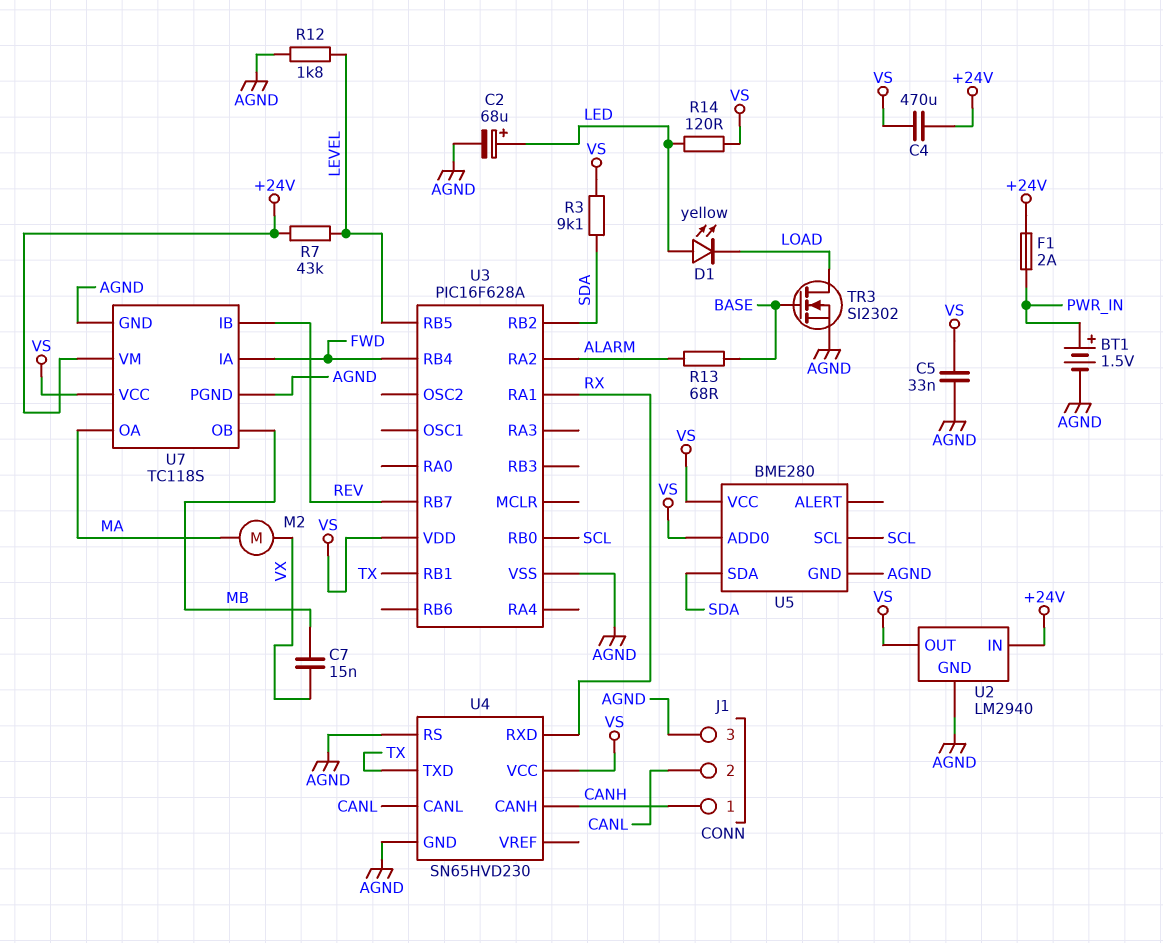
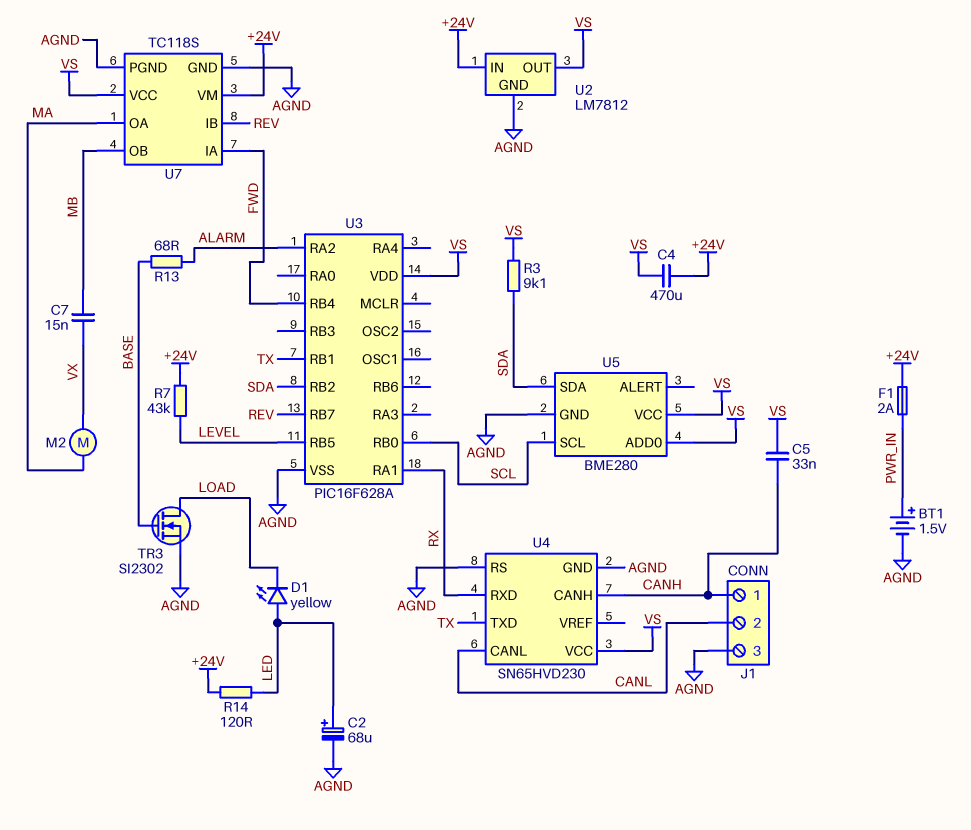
C5: 33nF (AGND, VS) -> 33nF (CANH, VS)
R12: 1.8k (AGND, LEVEL) -> none
R14: 120 (LED, VS) -> 120 (+24V, LED)
U2: LM2940 -> LM7812

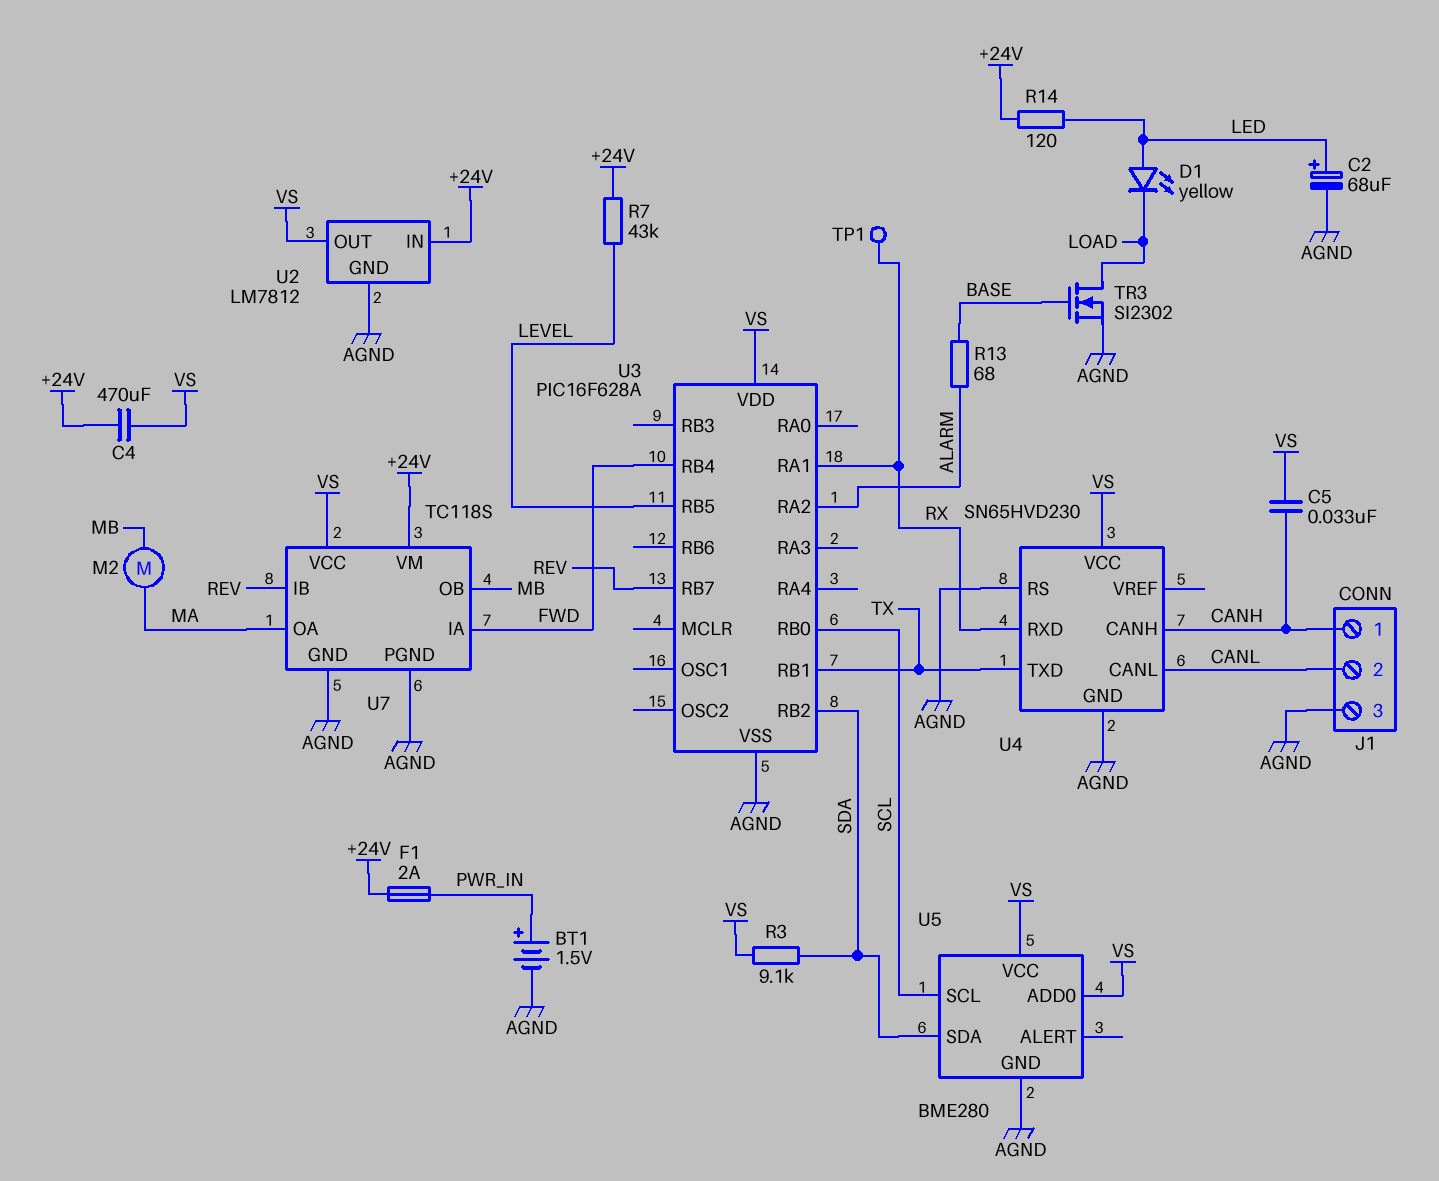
C7: 15nF (MB, VX) -> none
M2: motor (MA, VX) -> motor (MA, MB)
TP1: none -> test point (RX)

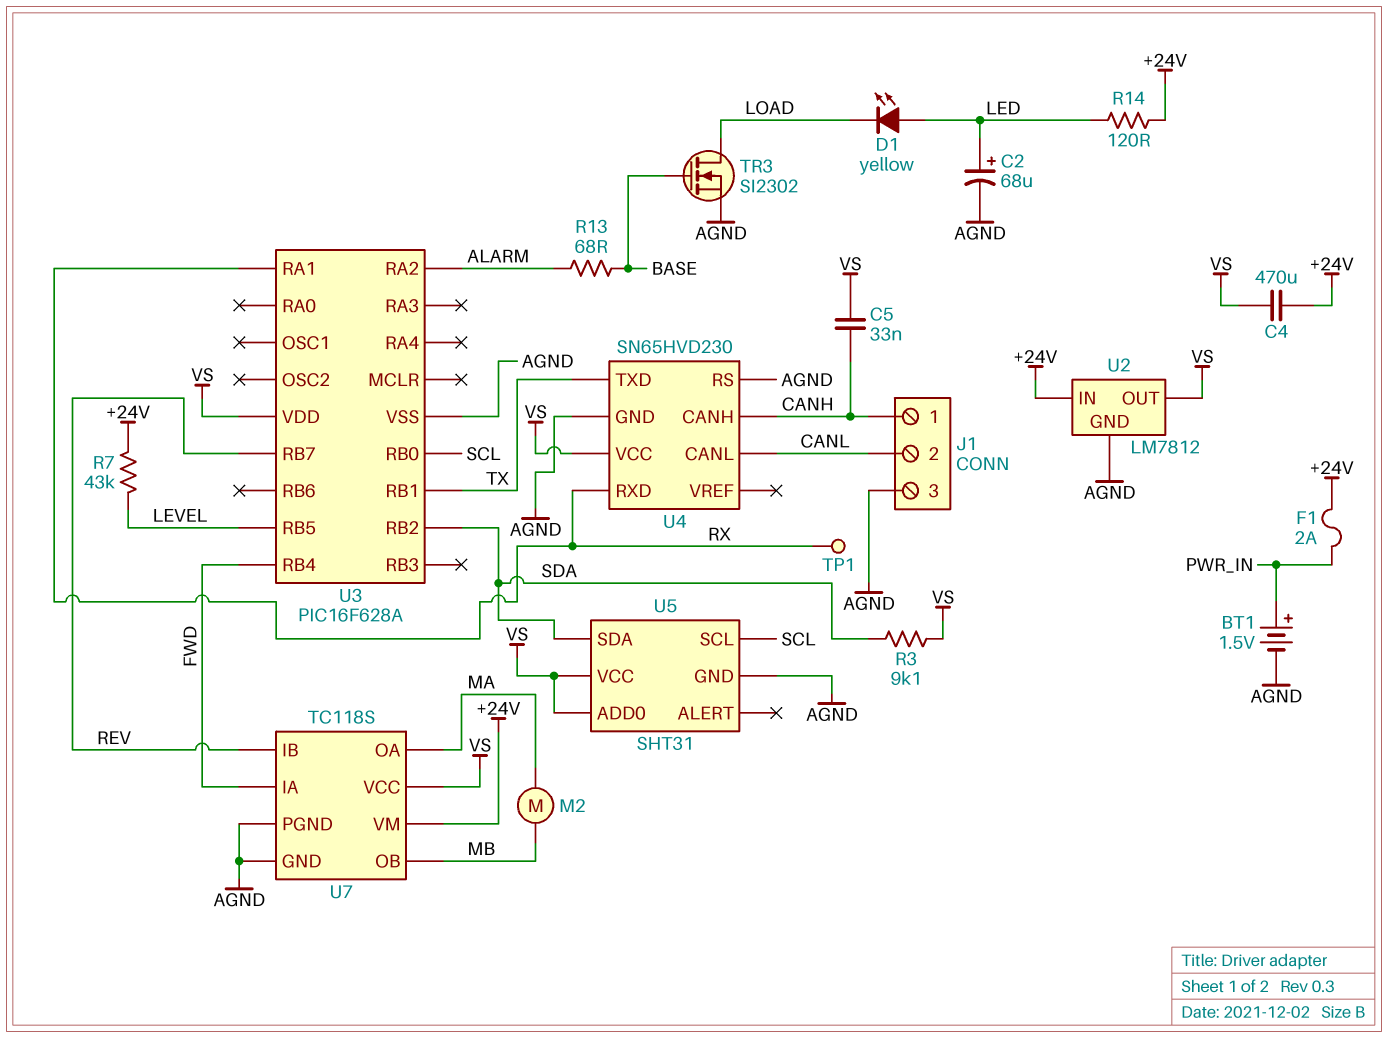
U5: BME280 -> SHT31

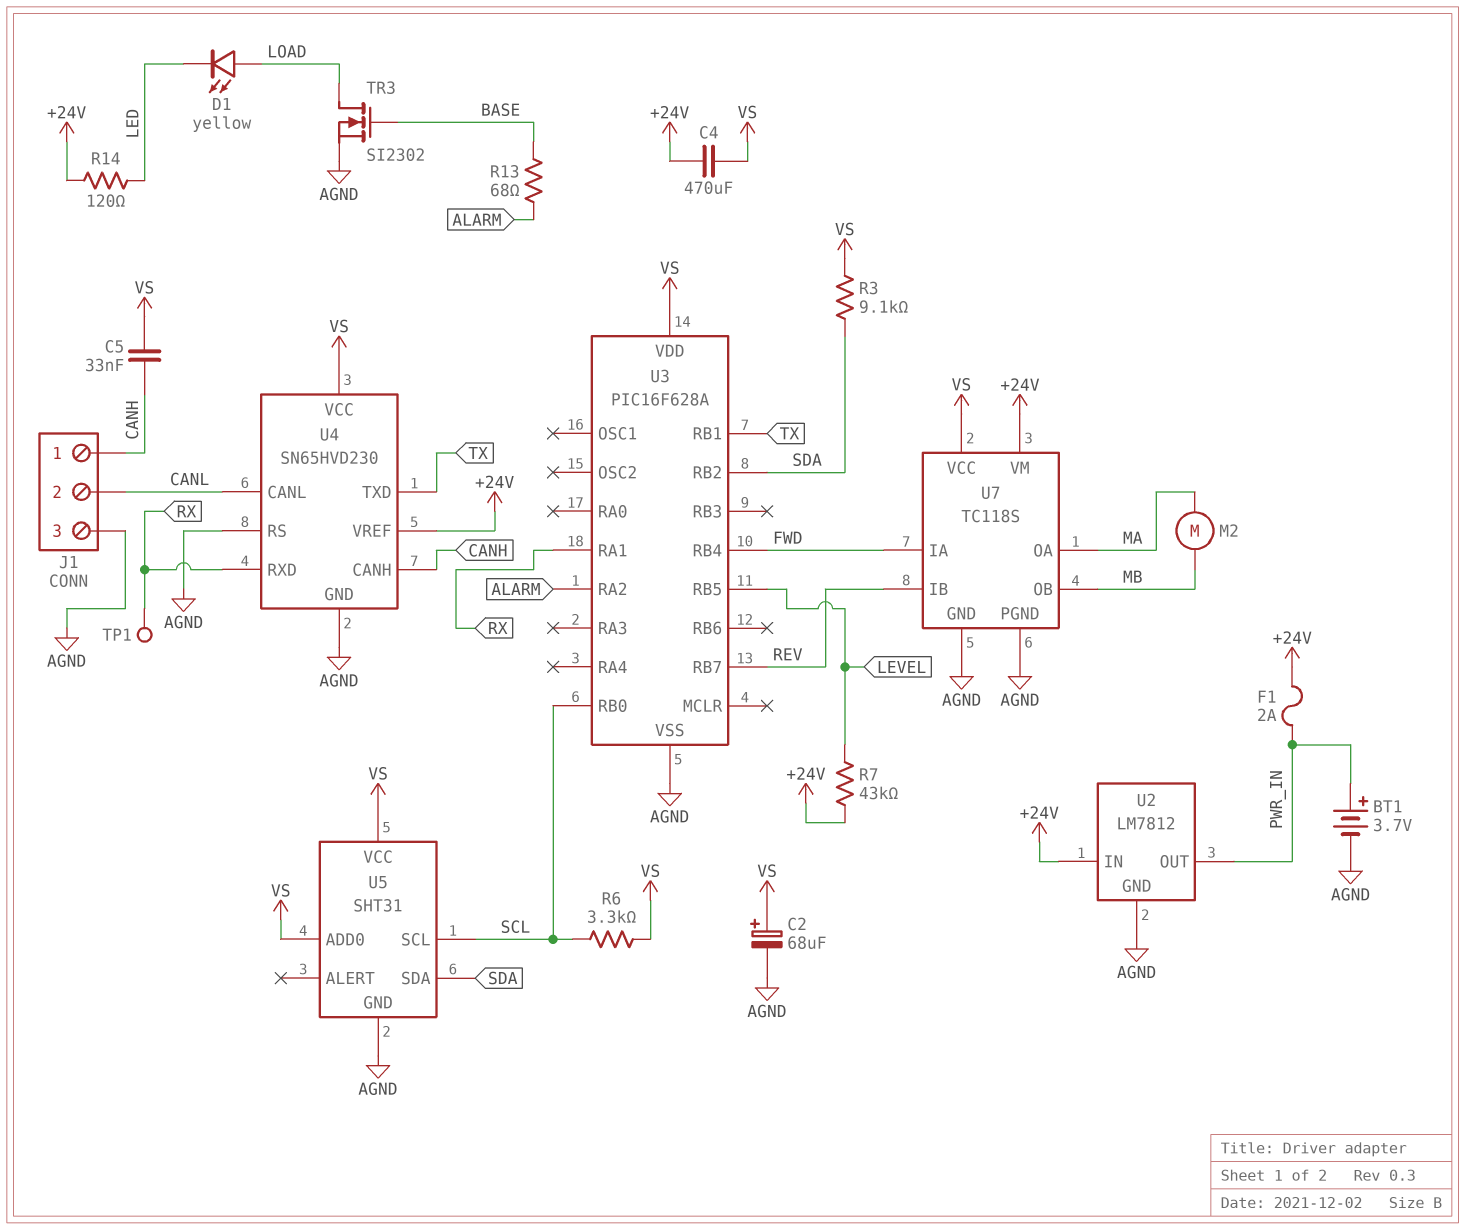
BT1: 1.5V (plus PWR_IN, minus AGND) -> 3.7V (plus PWR_IN, minus AGND)
C2: 68uF (plus LED, minus AGND) -> 68uF (plus VS, minus AGND)
D1: LED yellow (A LED, K LOAD) -> LED yellow (A LOAD, K LED)
R6: none -> 3.3k (SCL, VS)
U2 pin OUT: VS -> PWR_IN
U4 pin VREF: none -> +24V

